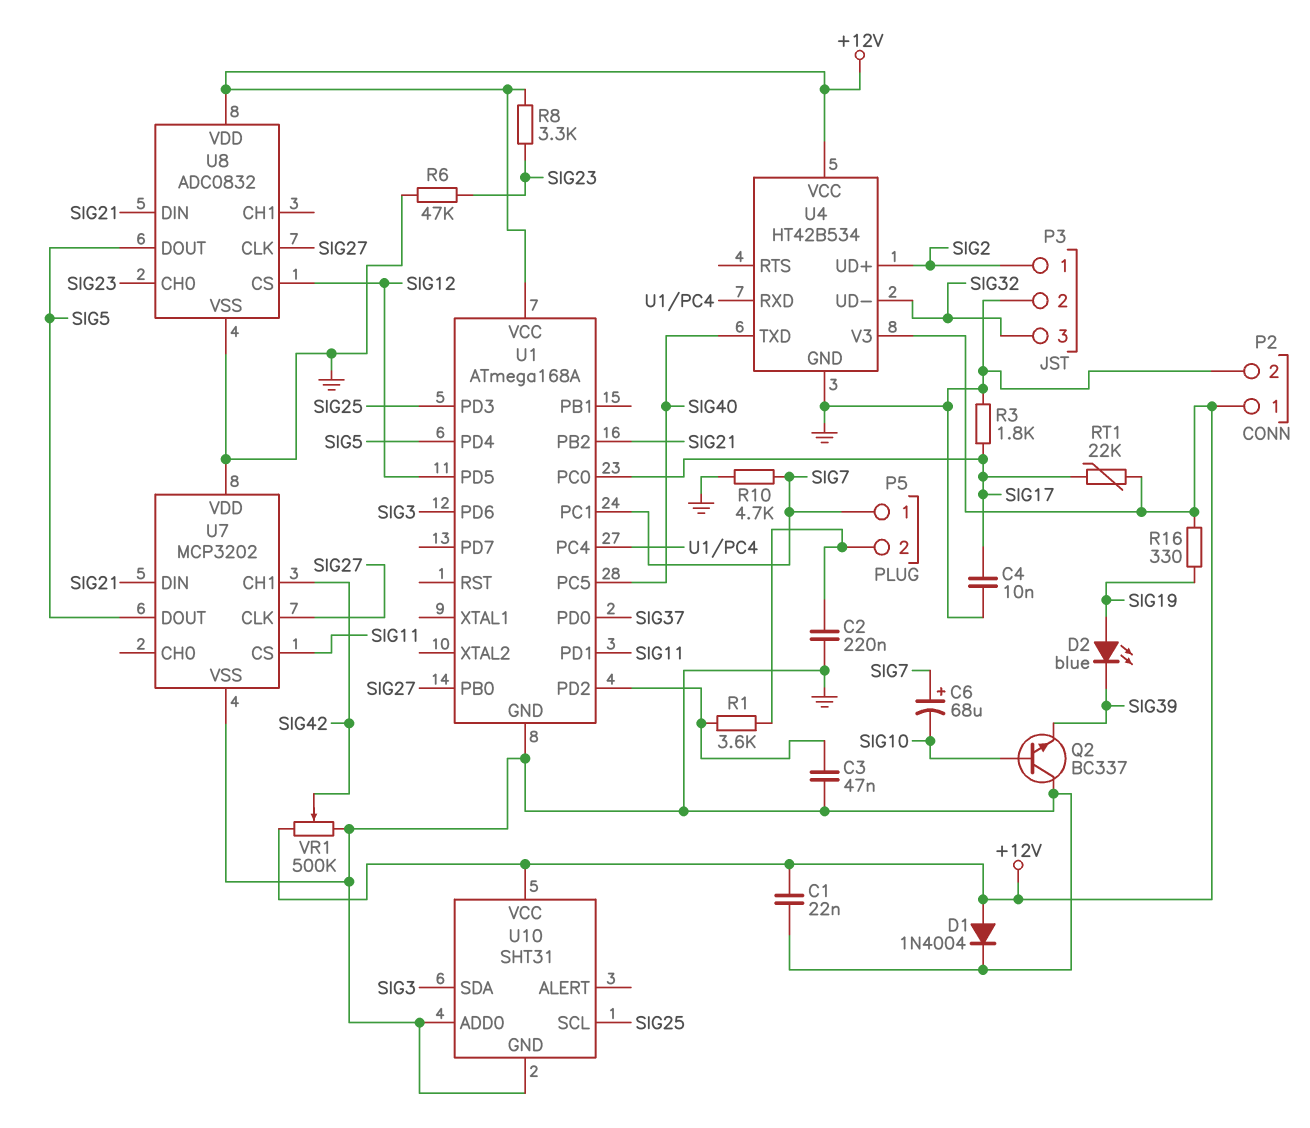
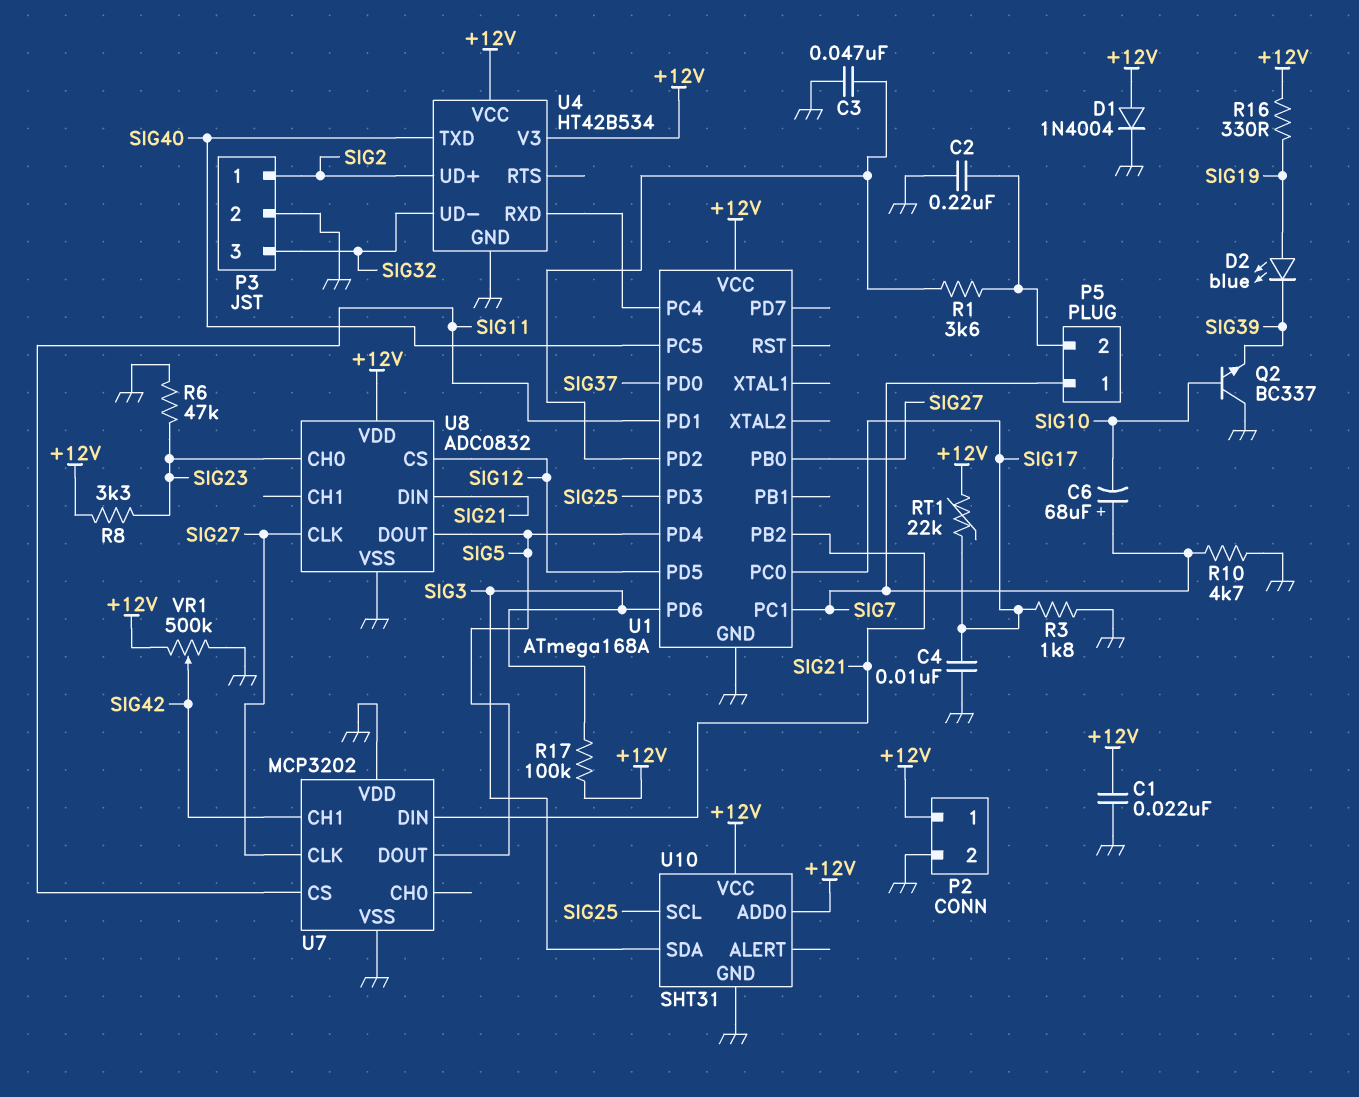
R17: none -> 100k (+12V, SIG3)
U10 pin ADD0: GND -> +12V

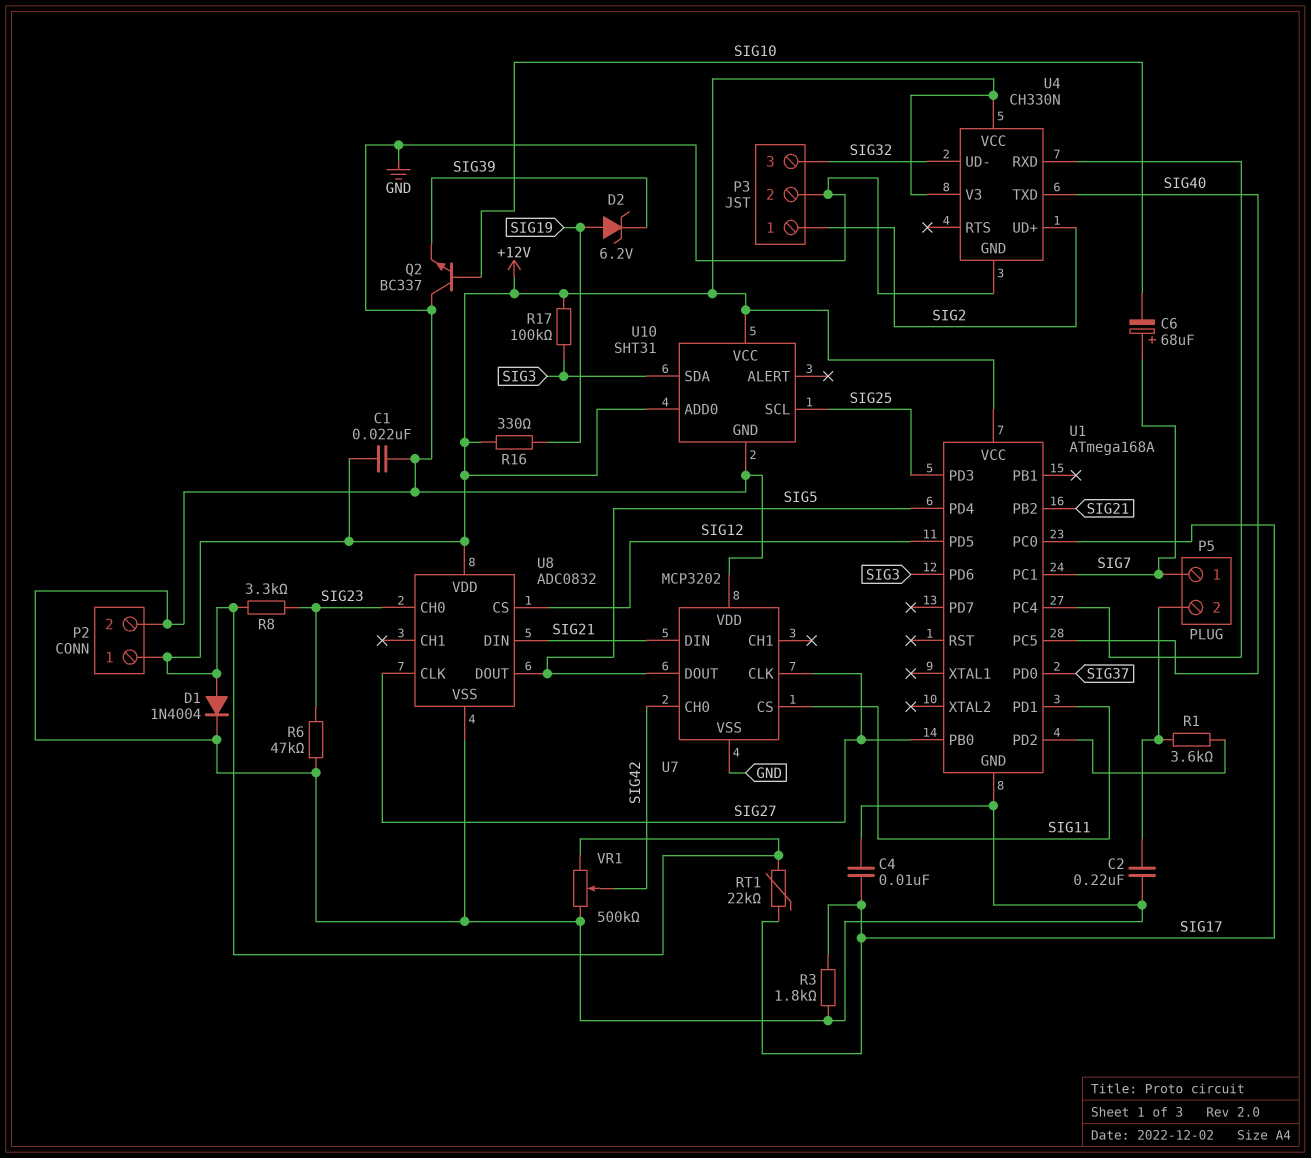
C3: 47nF (GND, U1/PD2) -> none
D2: LED blue (A SIG19, K SIG39) -> zener 6.2V (A SIG19, K SIG39)
R10: 4.7k (GND, SIG7) -> none
U4: HT42B534 -> CH330N
U7 pin CH0: none -> SIG42
U7 pin CH1: SIG42 -> none

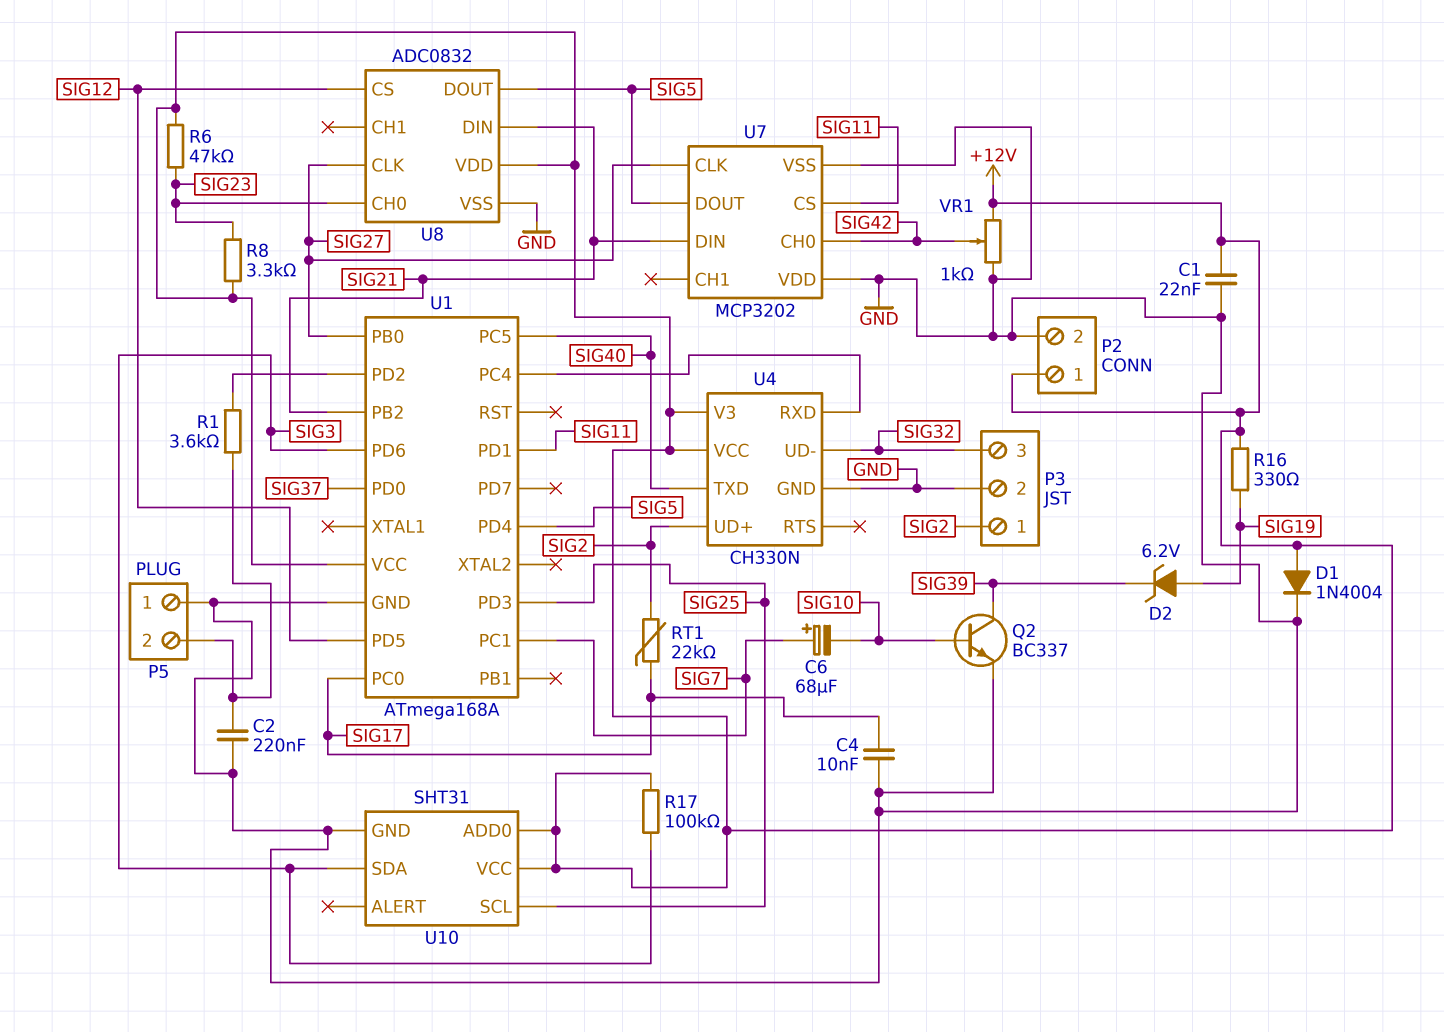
P5 pin 1: SIG7 -> GND
Q2: NPN BC337 (B SIG10, C GND, E SIG39) -> NPN BC337 (B SIG10, C SIG39, E GND)
R3: 1.8k (GND, SIG17) -> none
R6: 47k (GND, SIG23) -> 47k (+12V, SIG23)
RT1: 22k (+12V, SIG17) -> 22k (SIG2, SIG17)
VR1: 500k (+12V, GND, wiper SIG42) -> 1k (+12V, GND, wiper SIG42)

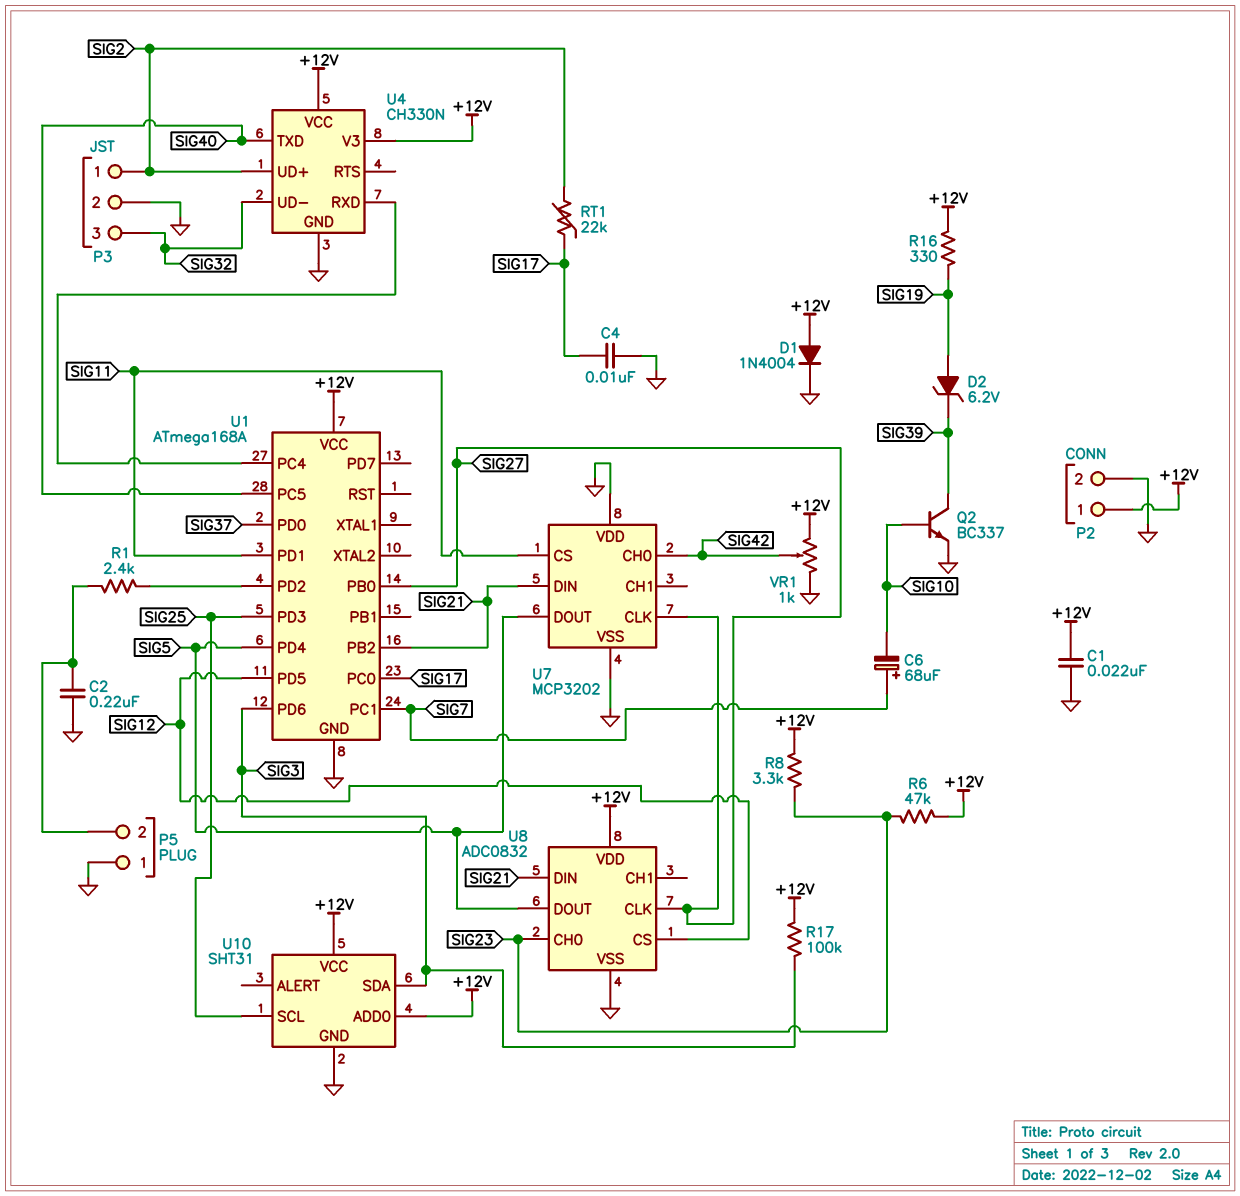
R1: 3.6k (P5/2, U1/PD2) -> 2.4k (P5/2, U1/PD2)

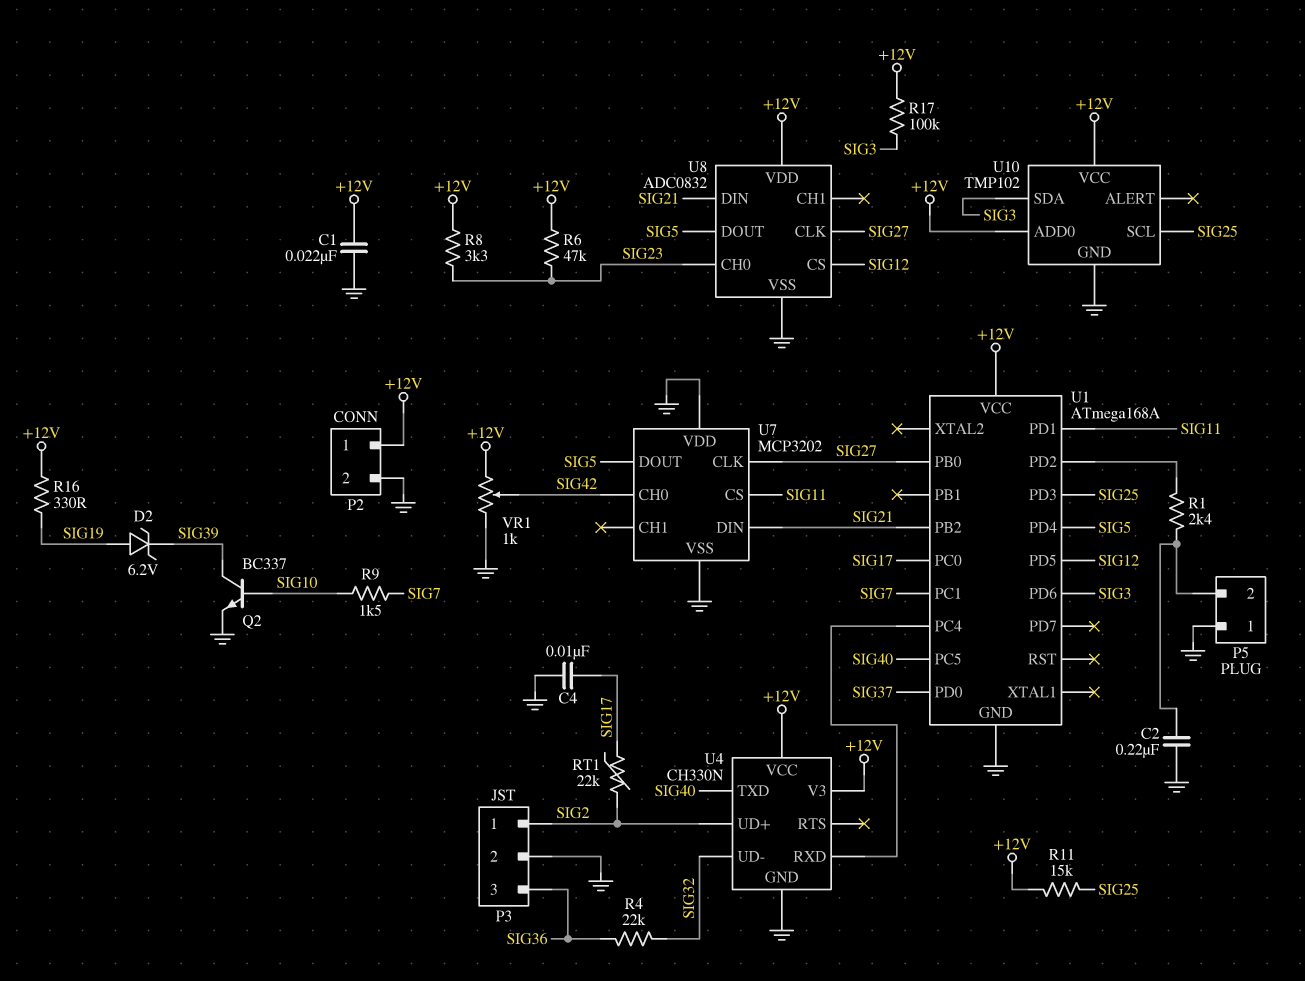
C6: 68uF (plus SIG7, minus SIG10) -> none
D1: diode 1N4004 (A +12V, K GND) -> none
P3 pin 3: SIG32 -> SIG36
R4: none -> 22k (SIG32, SIG36)
R9: none -> 1.5k (SIG7, SIG10)
R11: none -> 15k (+12V, SIG25)
U10: SHT31 -> TMP102

